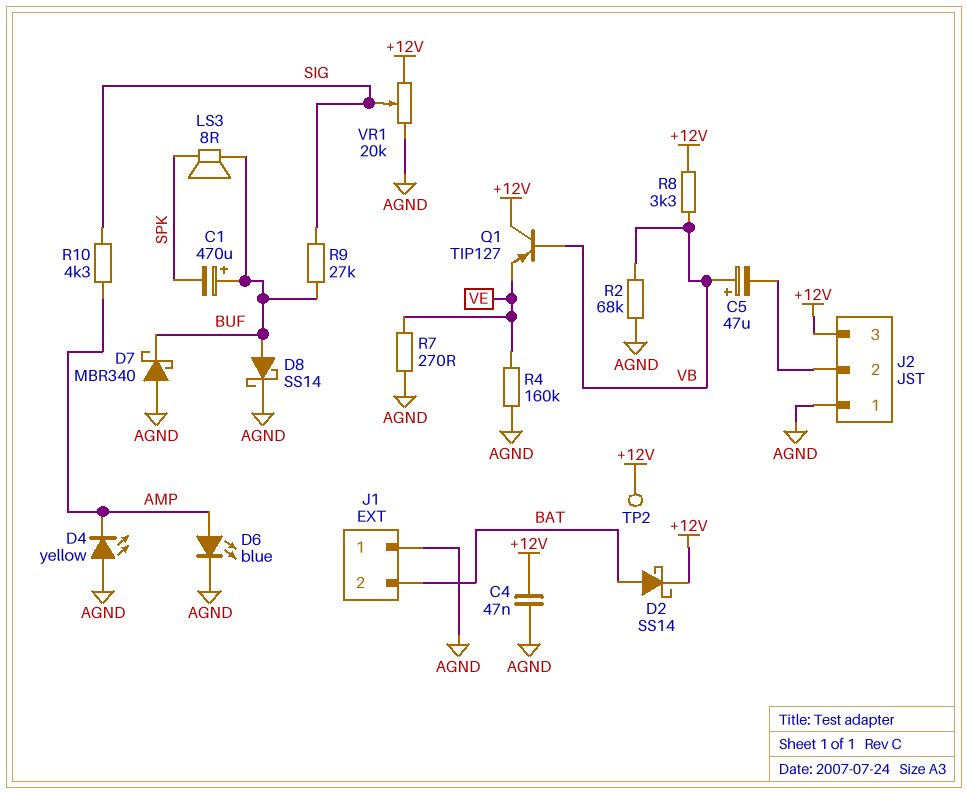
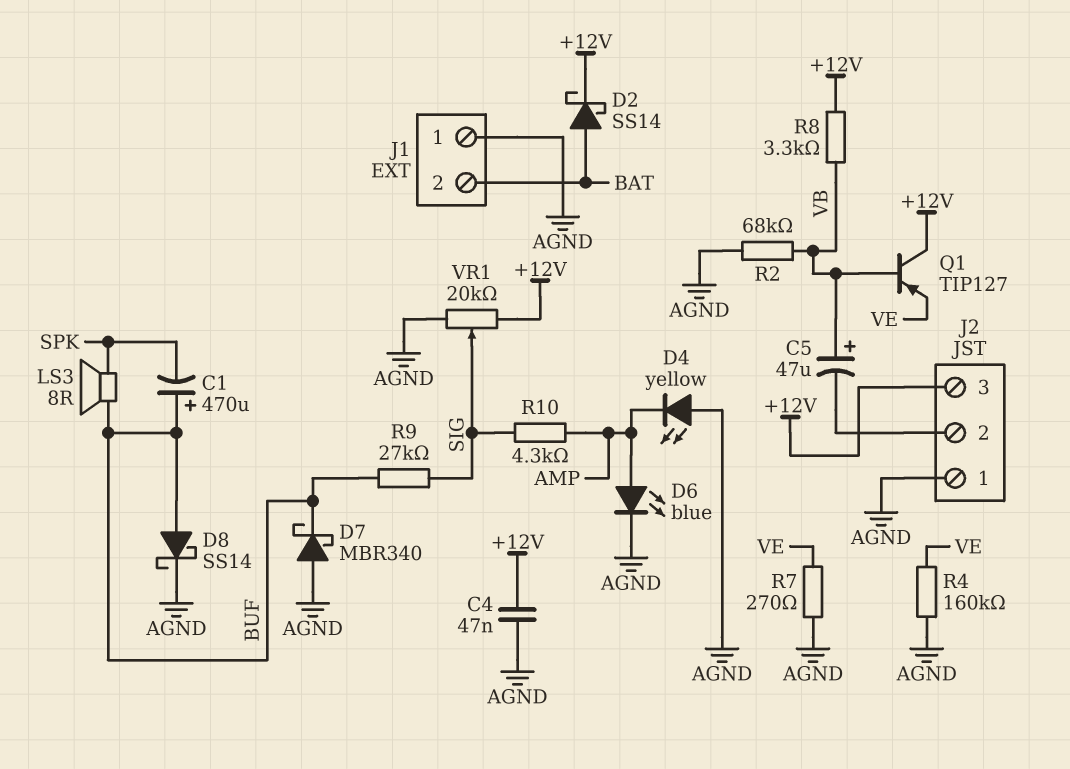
TP2: test point (+12V) -> none

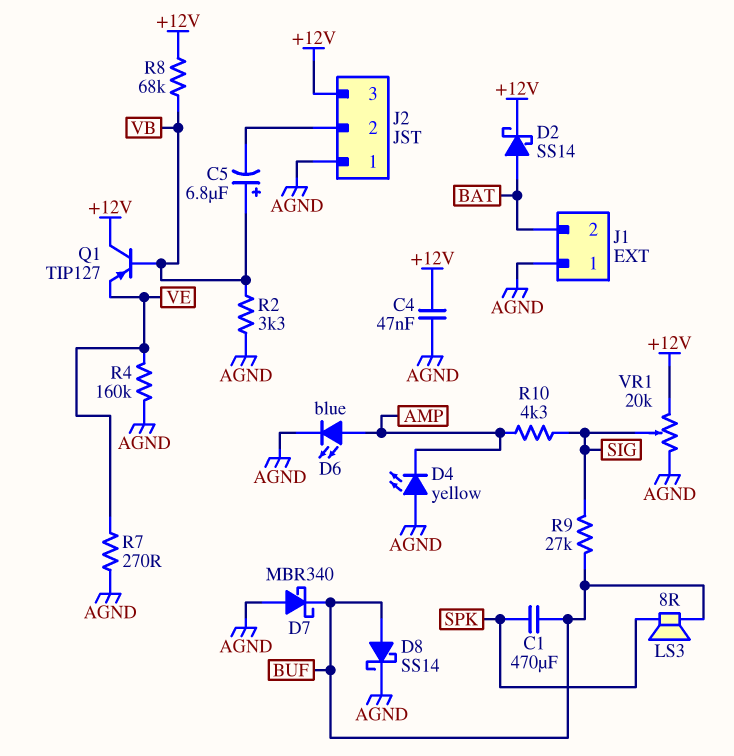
C1: 470uF (plus BUF, minus SPK) -> 470uF (BUF, SPK)
C5: 47uF (plus VB, minus J2/2) -> 6.8uF (plus VB, minus J2/2)
R2: 68k (AGND, VB) -> 3.3k (AGND, VB)
R8: 3.3k (+12V, VB) -> 68k (+12V, VB)

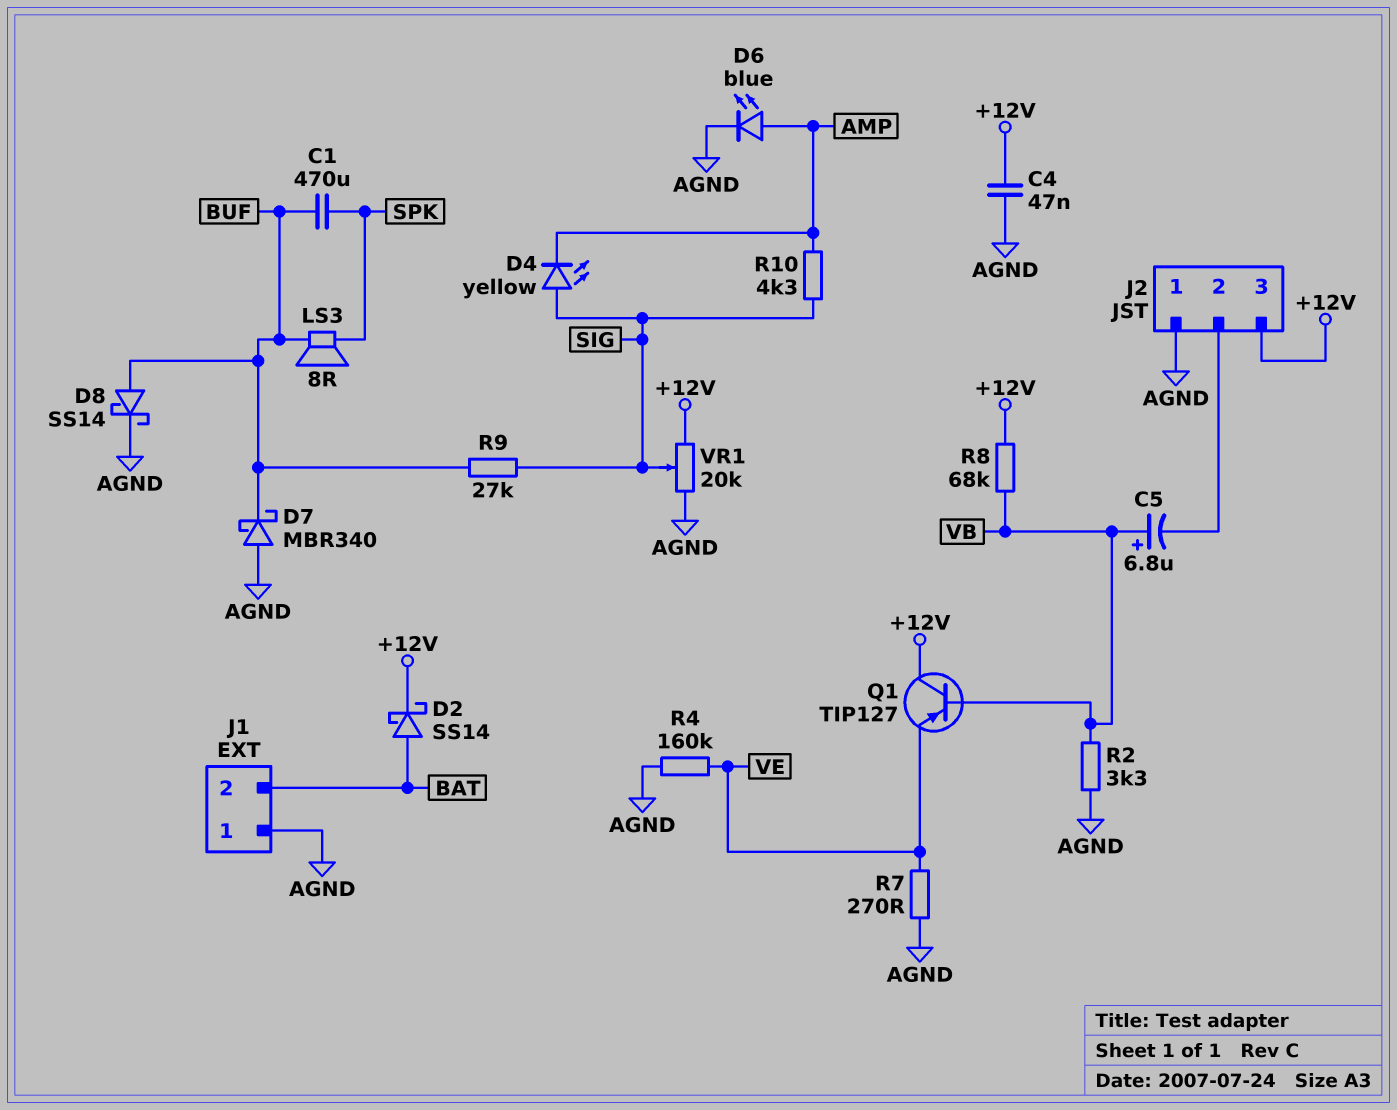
D4: LED yellow (A AGND, K AMP) -> LED yellow (A SIG, K AMP)

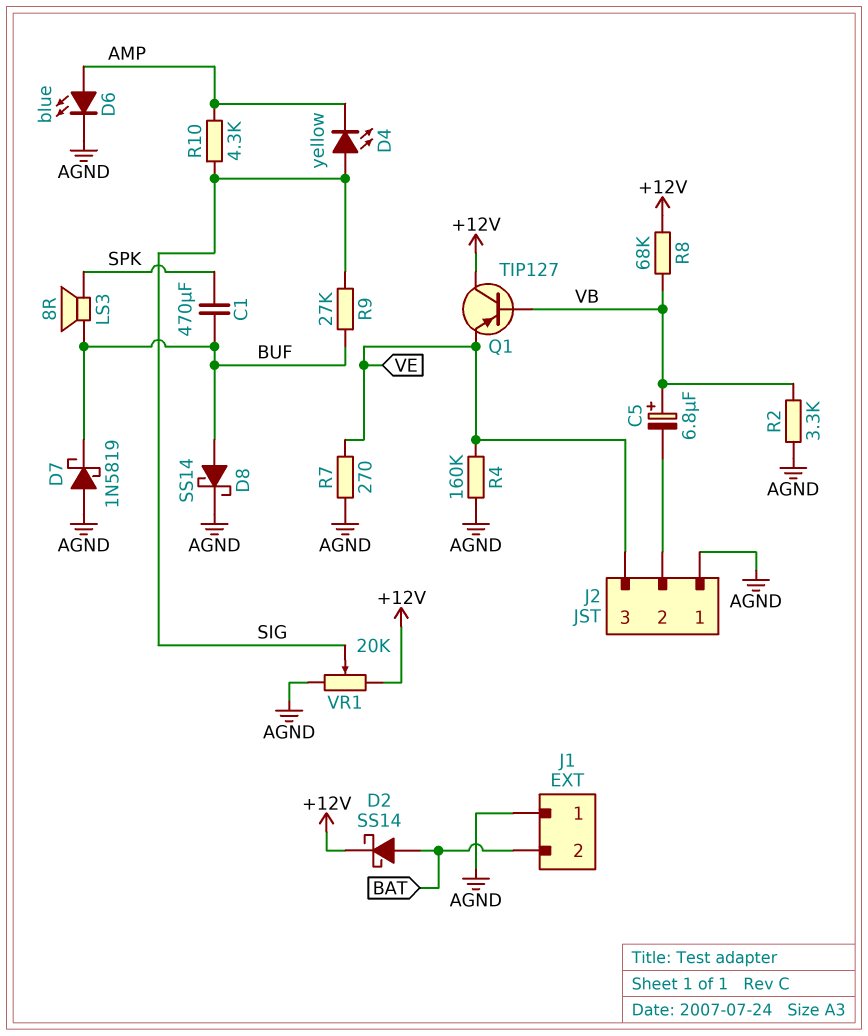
C4: 47nF (+12V, AGND) -> none
D7: schottky MBR340 (A AGND, K BUF) -> schottky 1N5819 (A AGND, K BUF)
J2 pin 3: +12V -> VE

